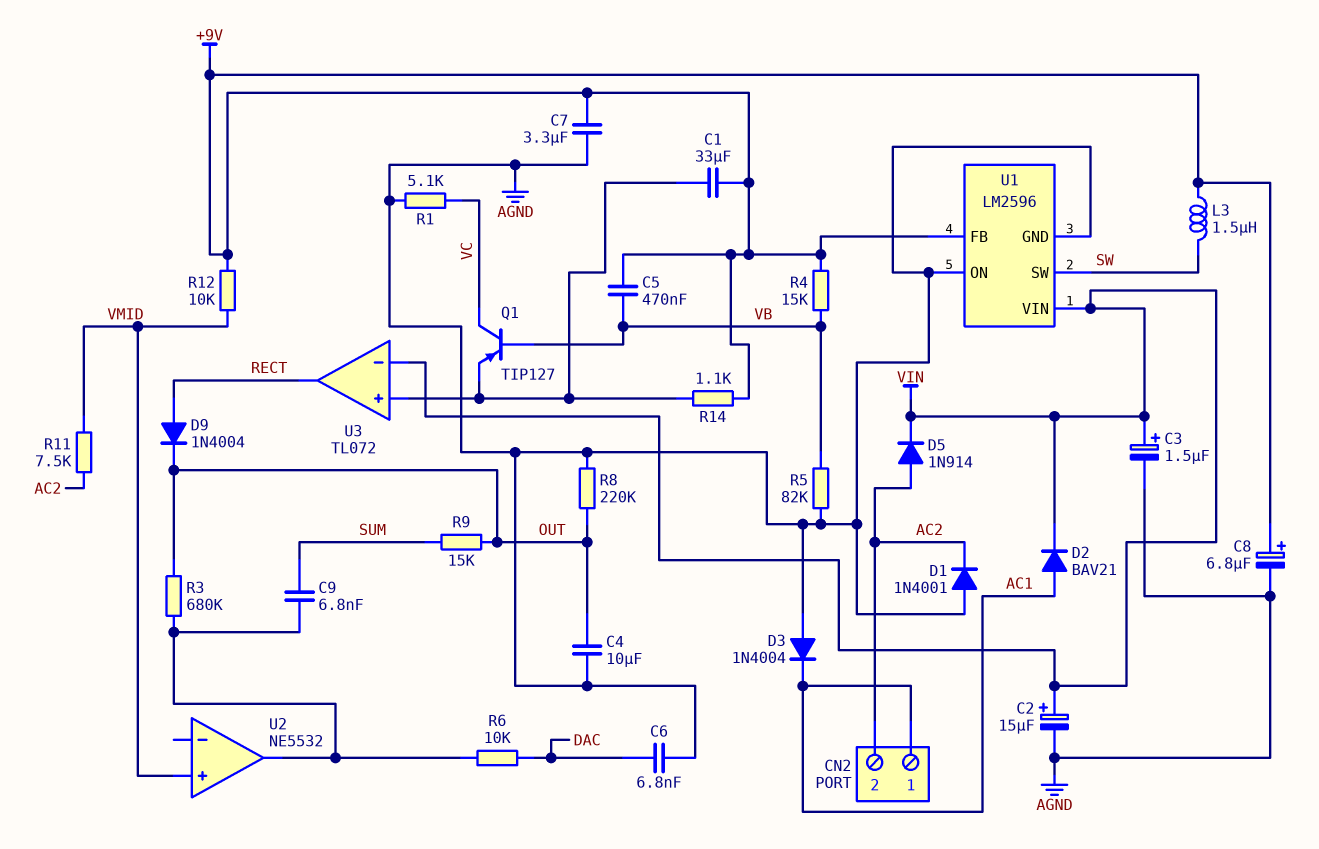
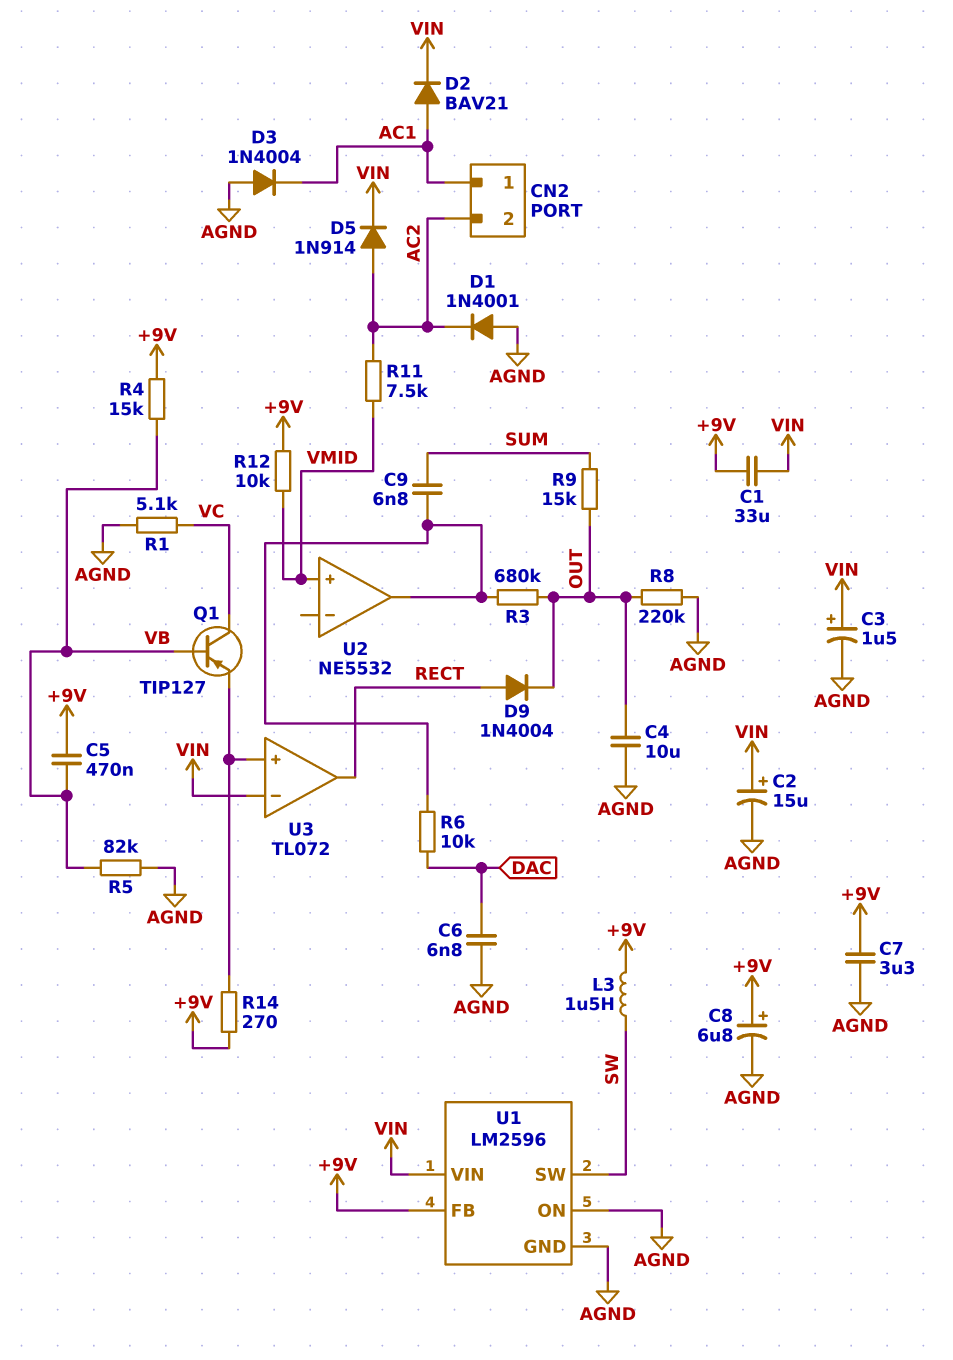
C1: 33uF (+9V, U3/in+) -> 33uF (+9V, VIN)
R14: 1.1k (+9V, U3/in+) -> 270 (+9V, U3/in+)

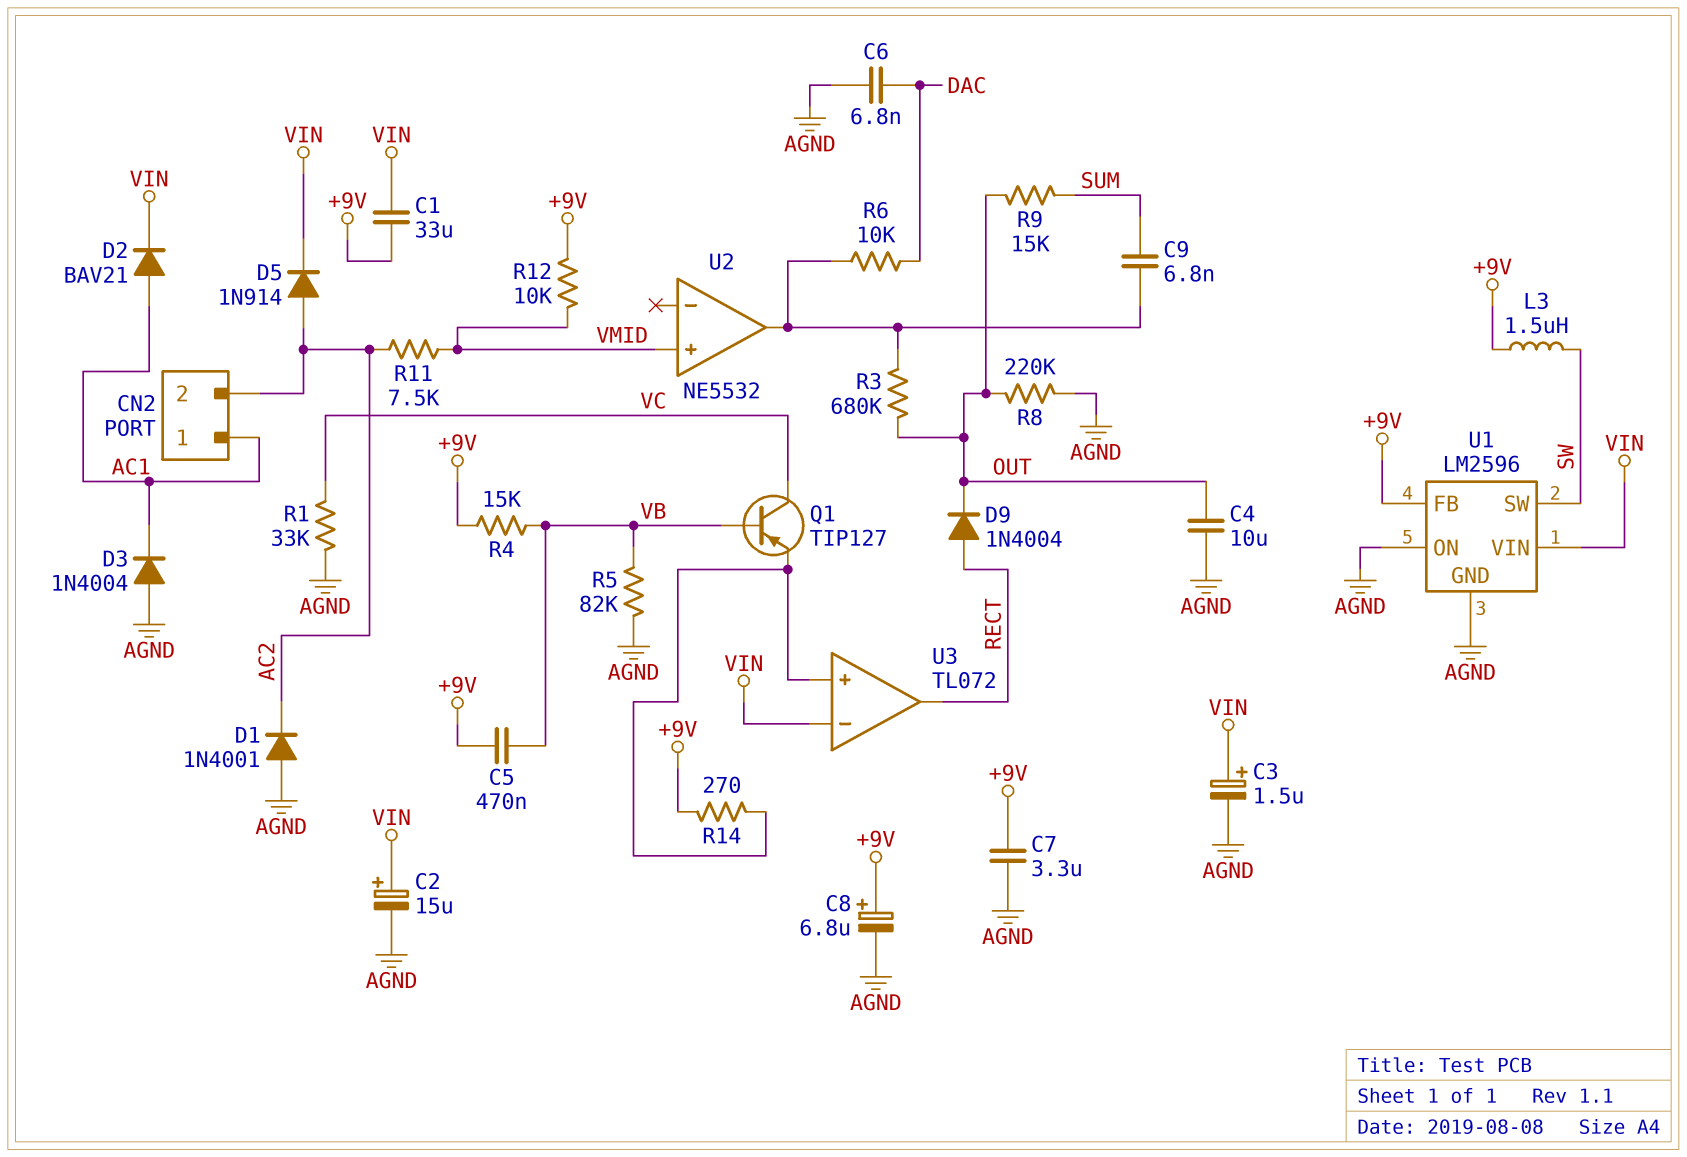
R1: 5.1k (AGND, VC) -> 33k (AGND, VC)

